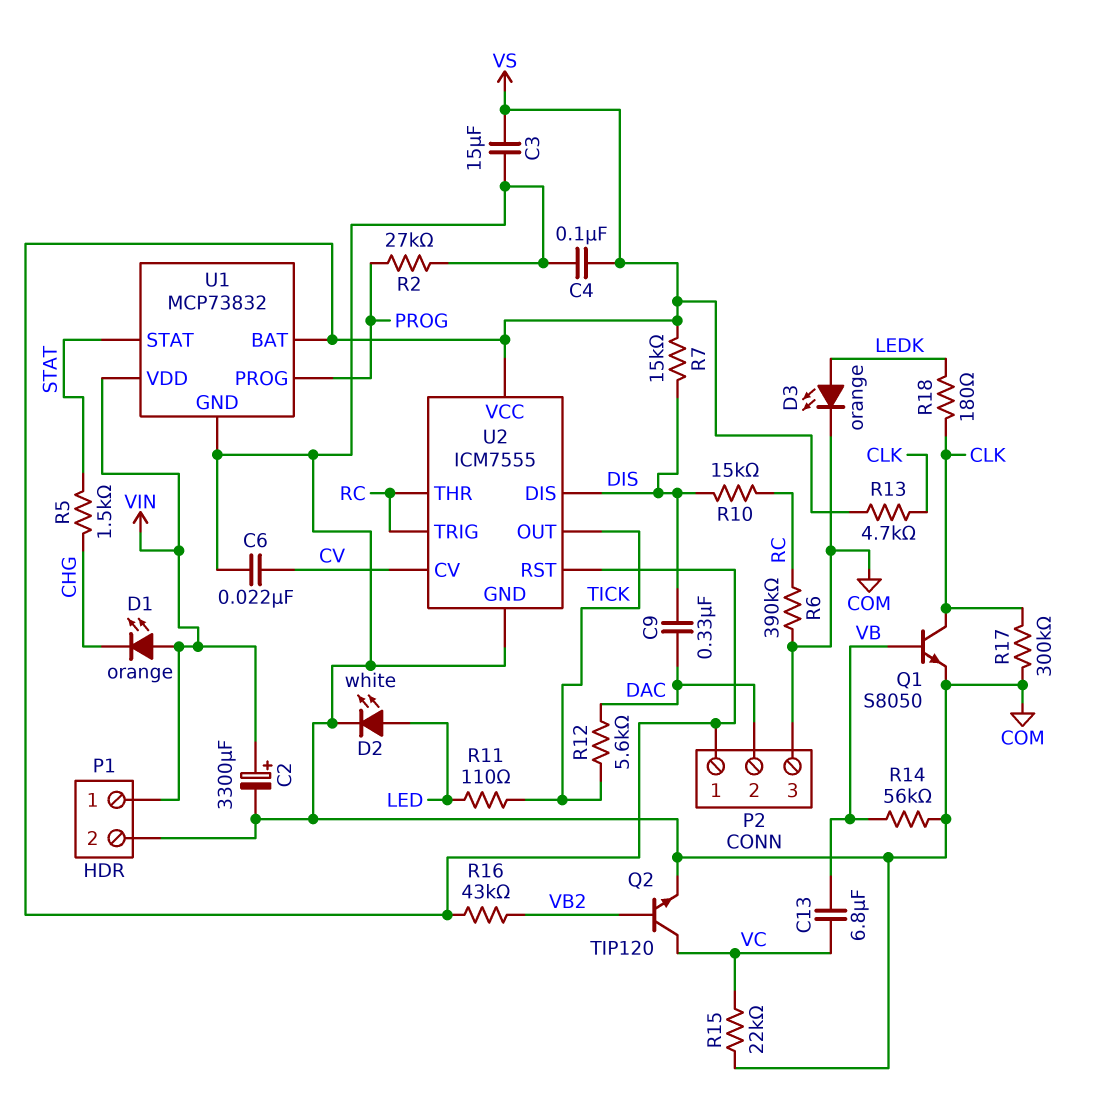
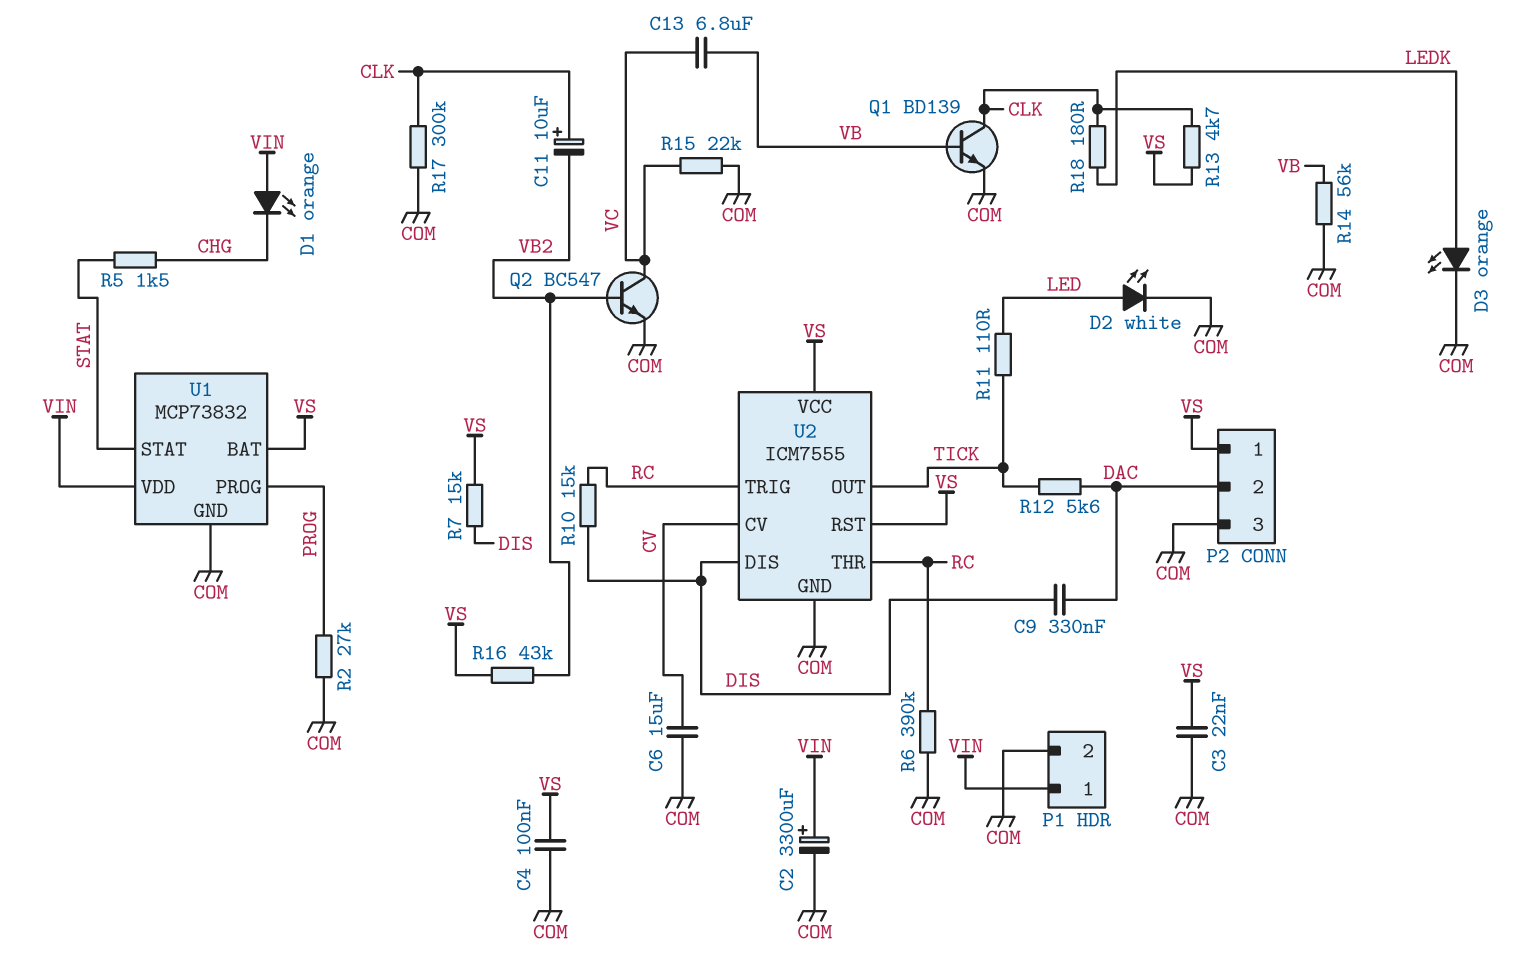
C3: 15uF (COM, VS) -> 22nF (COM, VS)
C6: 22nF (COM, CV) -> 15uF (COM, CV)
C11: none -> 10uF (plus CLK, minus VB2)
Q1: NPN S8050 (B VB, C CLK, E COM) -> NPN BD139 (B VB, C CLK, E COM)
Q2: NPN TIP120 (B VB2, C VC, E COM) -> NPN BC547 (B VB2, C VC, E COM)

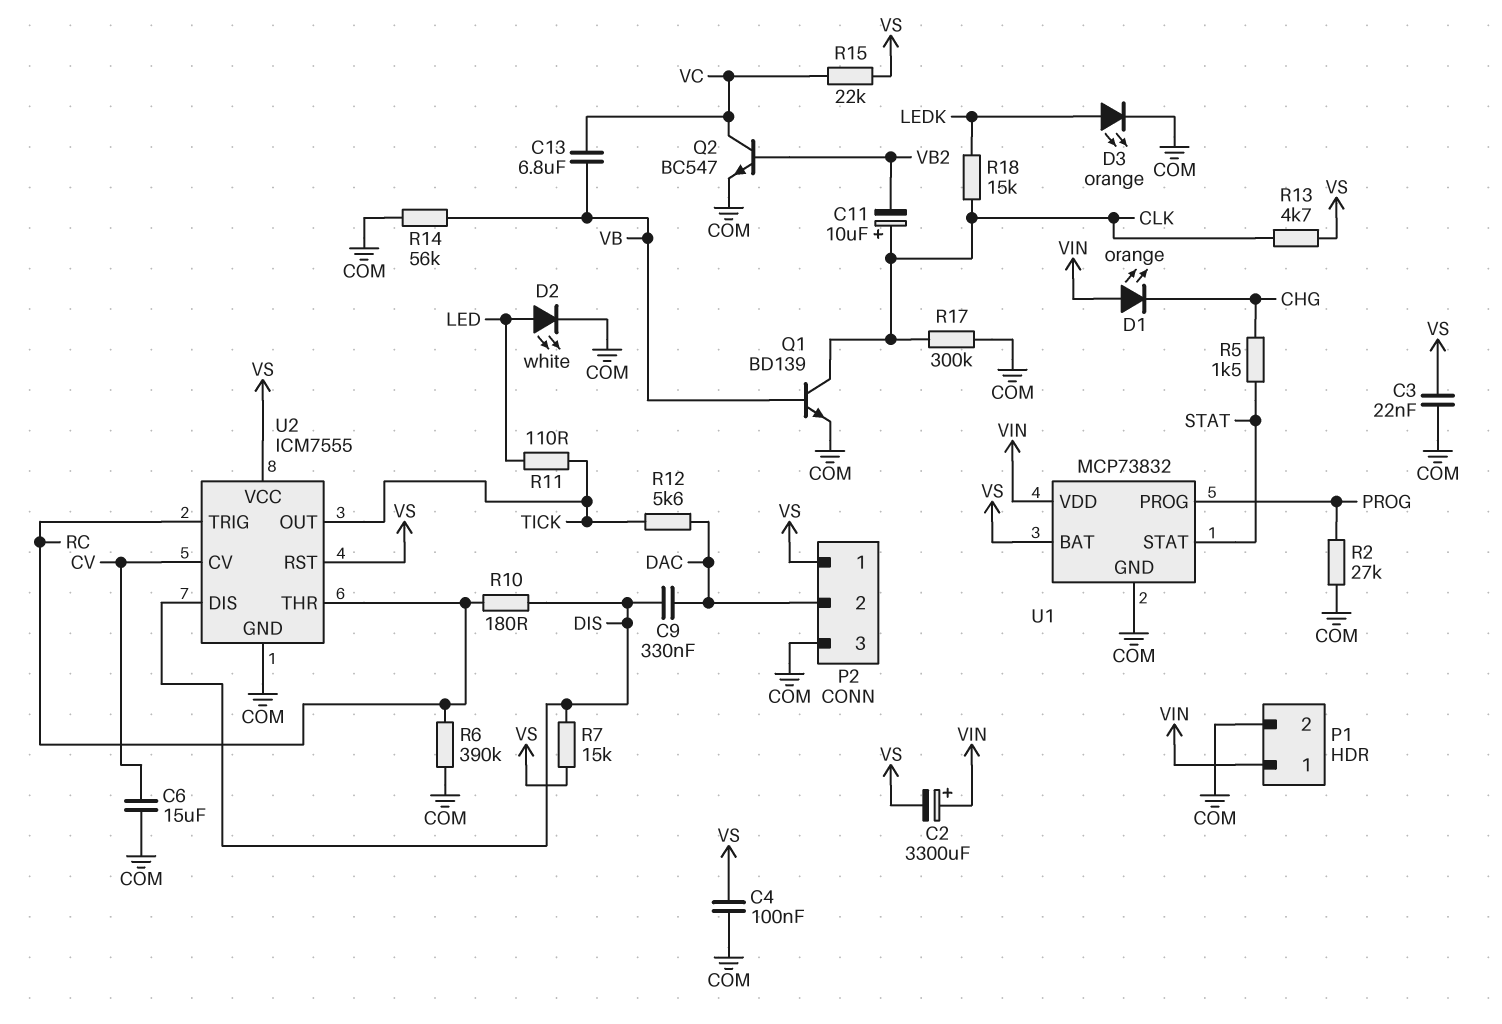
C2: 3300uF (plus VIN, minus COM) -> 3300uF (plus VIN, minus VS)
R10: 15k (DIS, RC) -> 180 (DIS, RC)
R15: 22k (COM, VC) -> 22k (VC, VS)
R16: 43k (VB2, VS) -> none
R18: 180 (CLK, LEDK) -> 15k (CLK, LEDK)

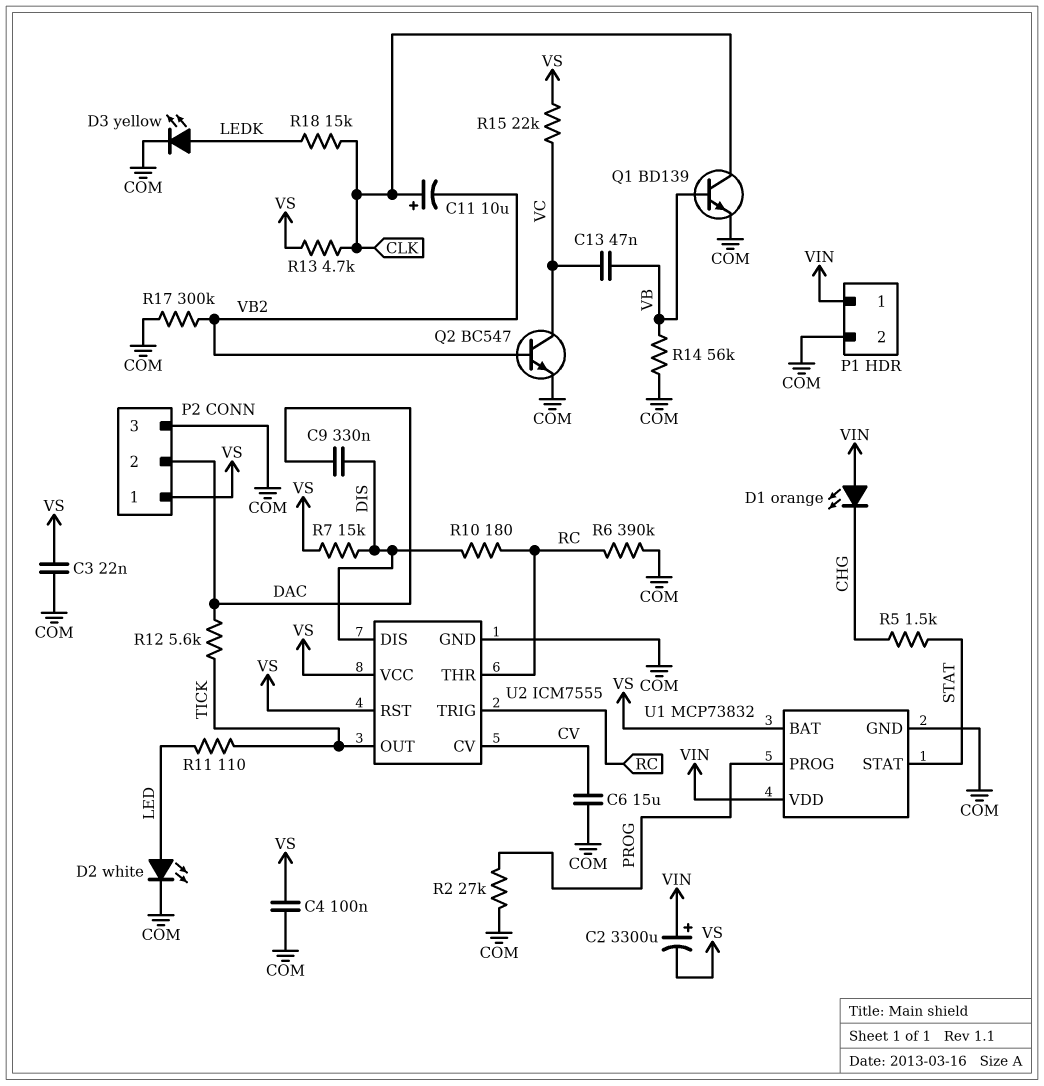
C13: 6.8uF (VB, VC) -> 47nF (VB, VC)
D3: LED orange (A LEDK, K COM) -> LED yellow (A LEDK, K COM)
R17: 300k (CLK, COM) -> 300k (COM, VB2)

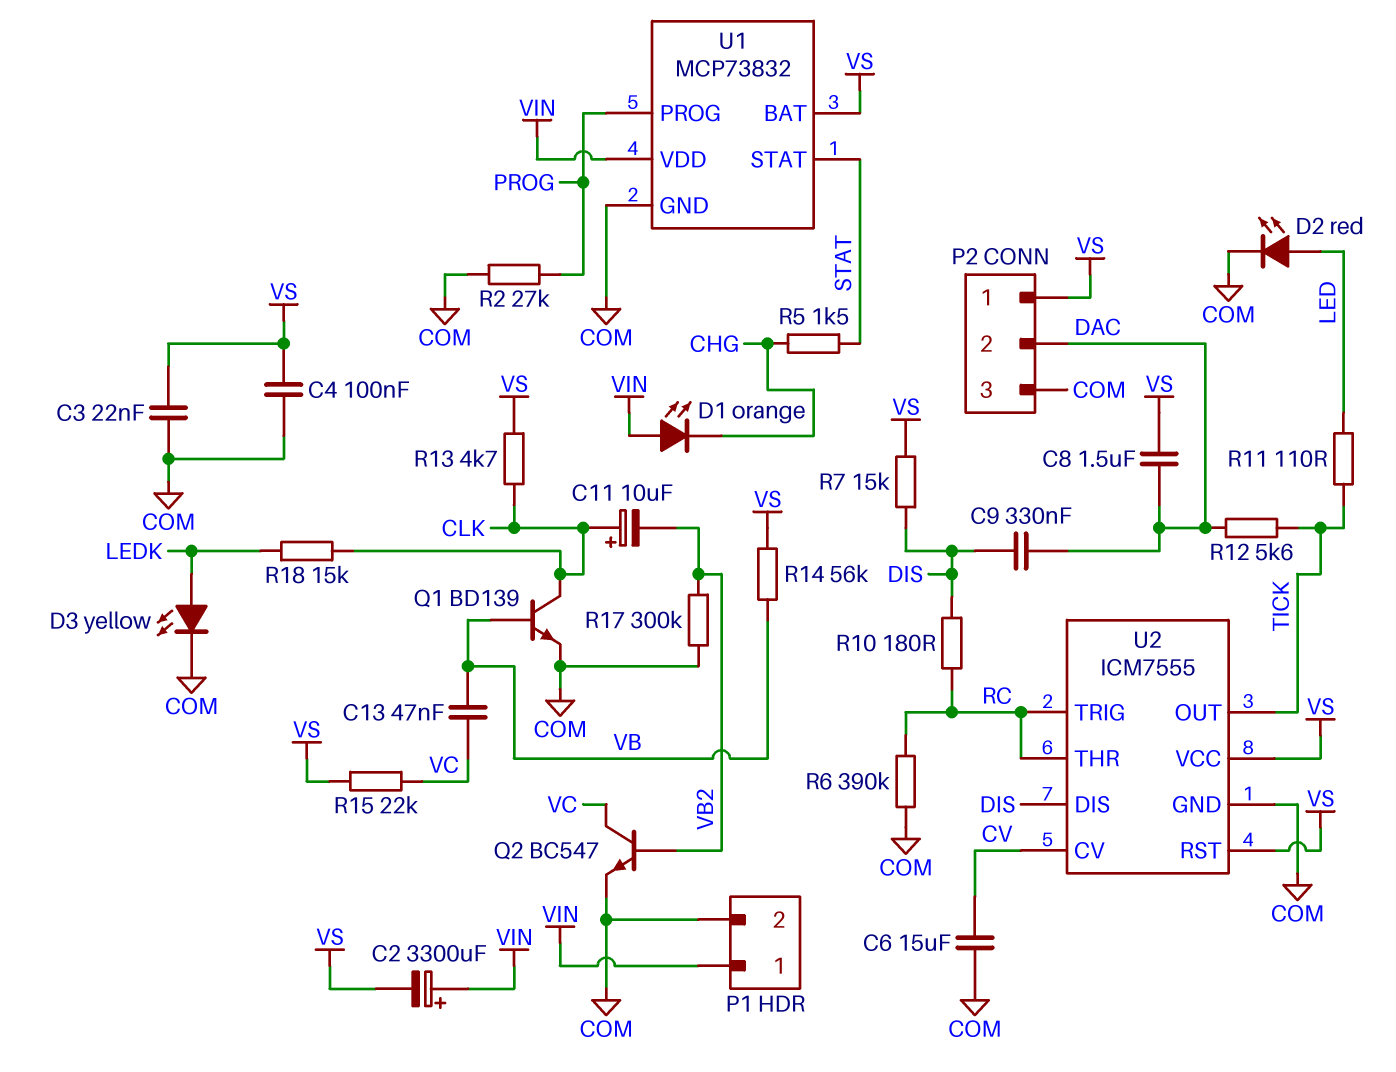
C8: none -> 1.5uF (DAC, VS)
D2: LED white (A LED, K COM) -> LED red (A LED, K COM)
R14: 56k (COM, VB) -> 56k (VB, VS)

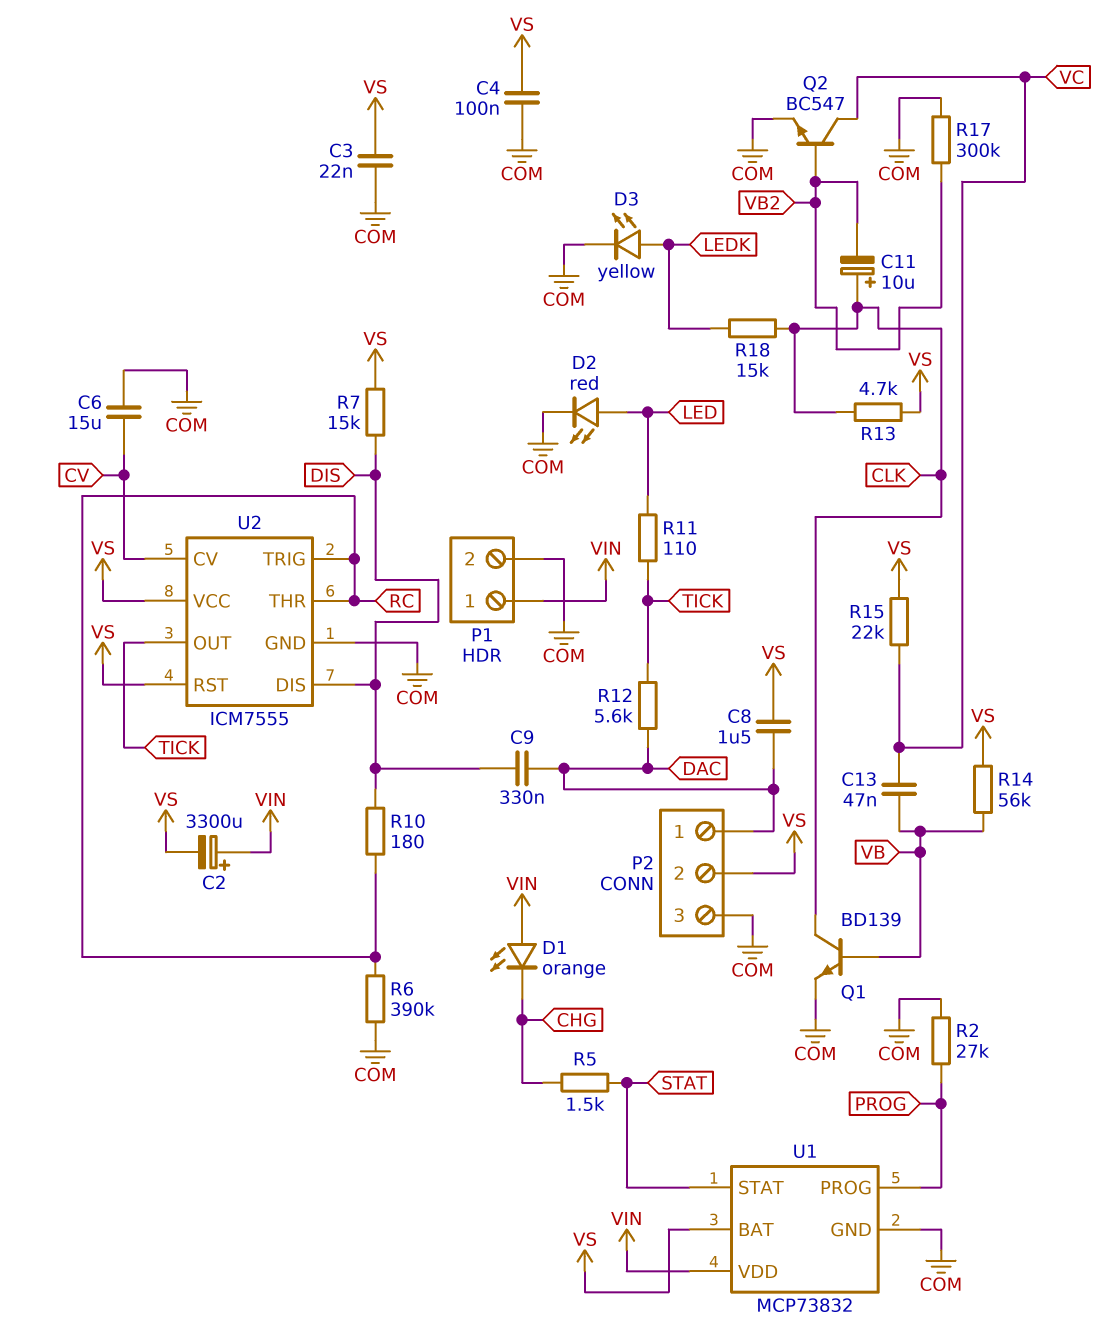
P2 pin 1: VS -> DAC
P2 pin 2: DAC -> VS

